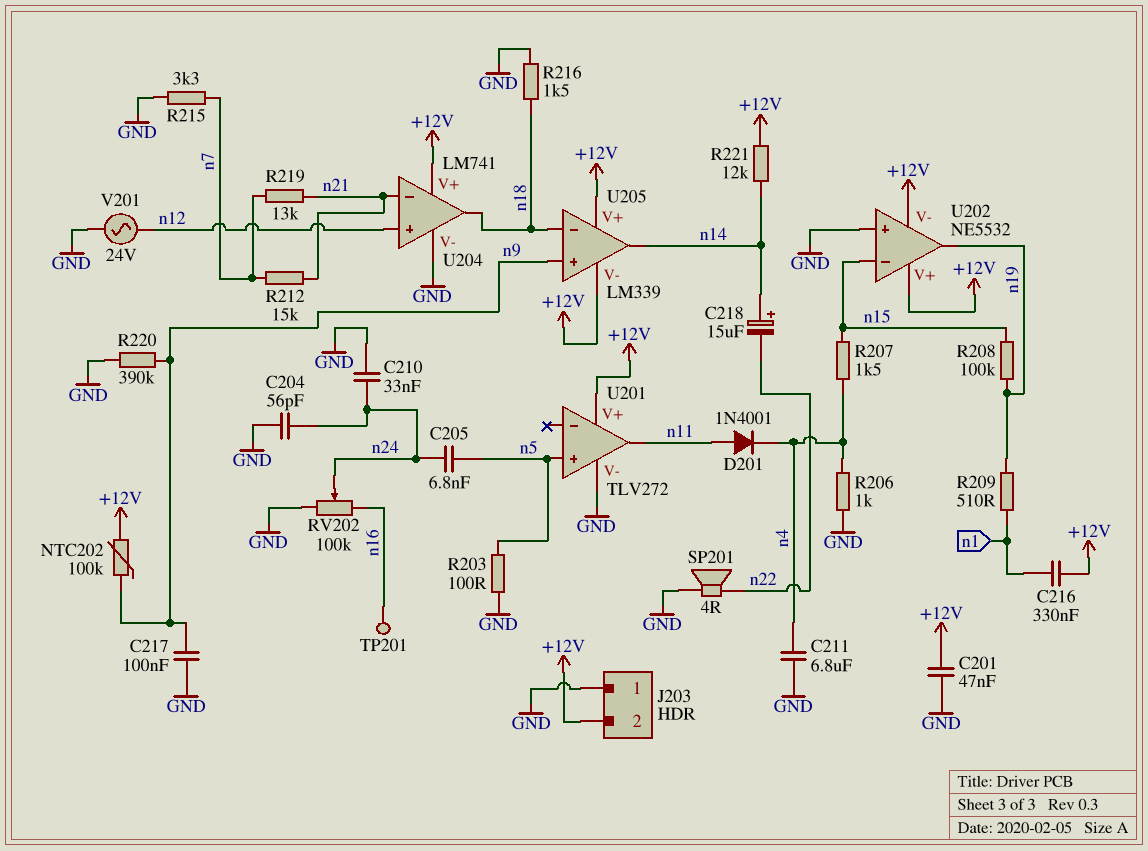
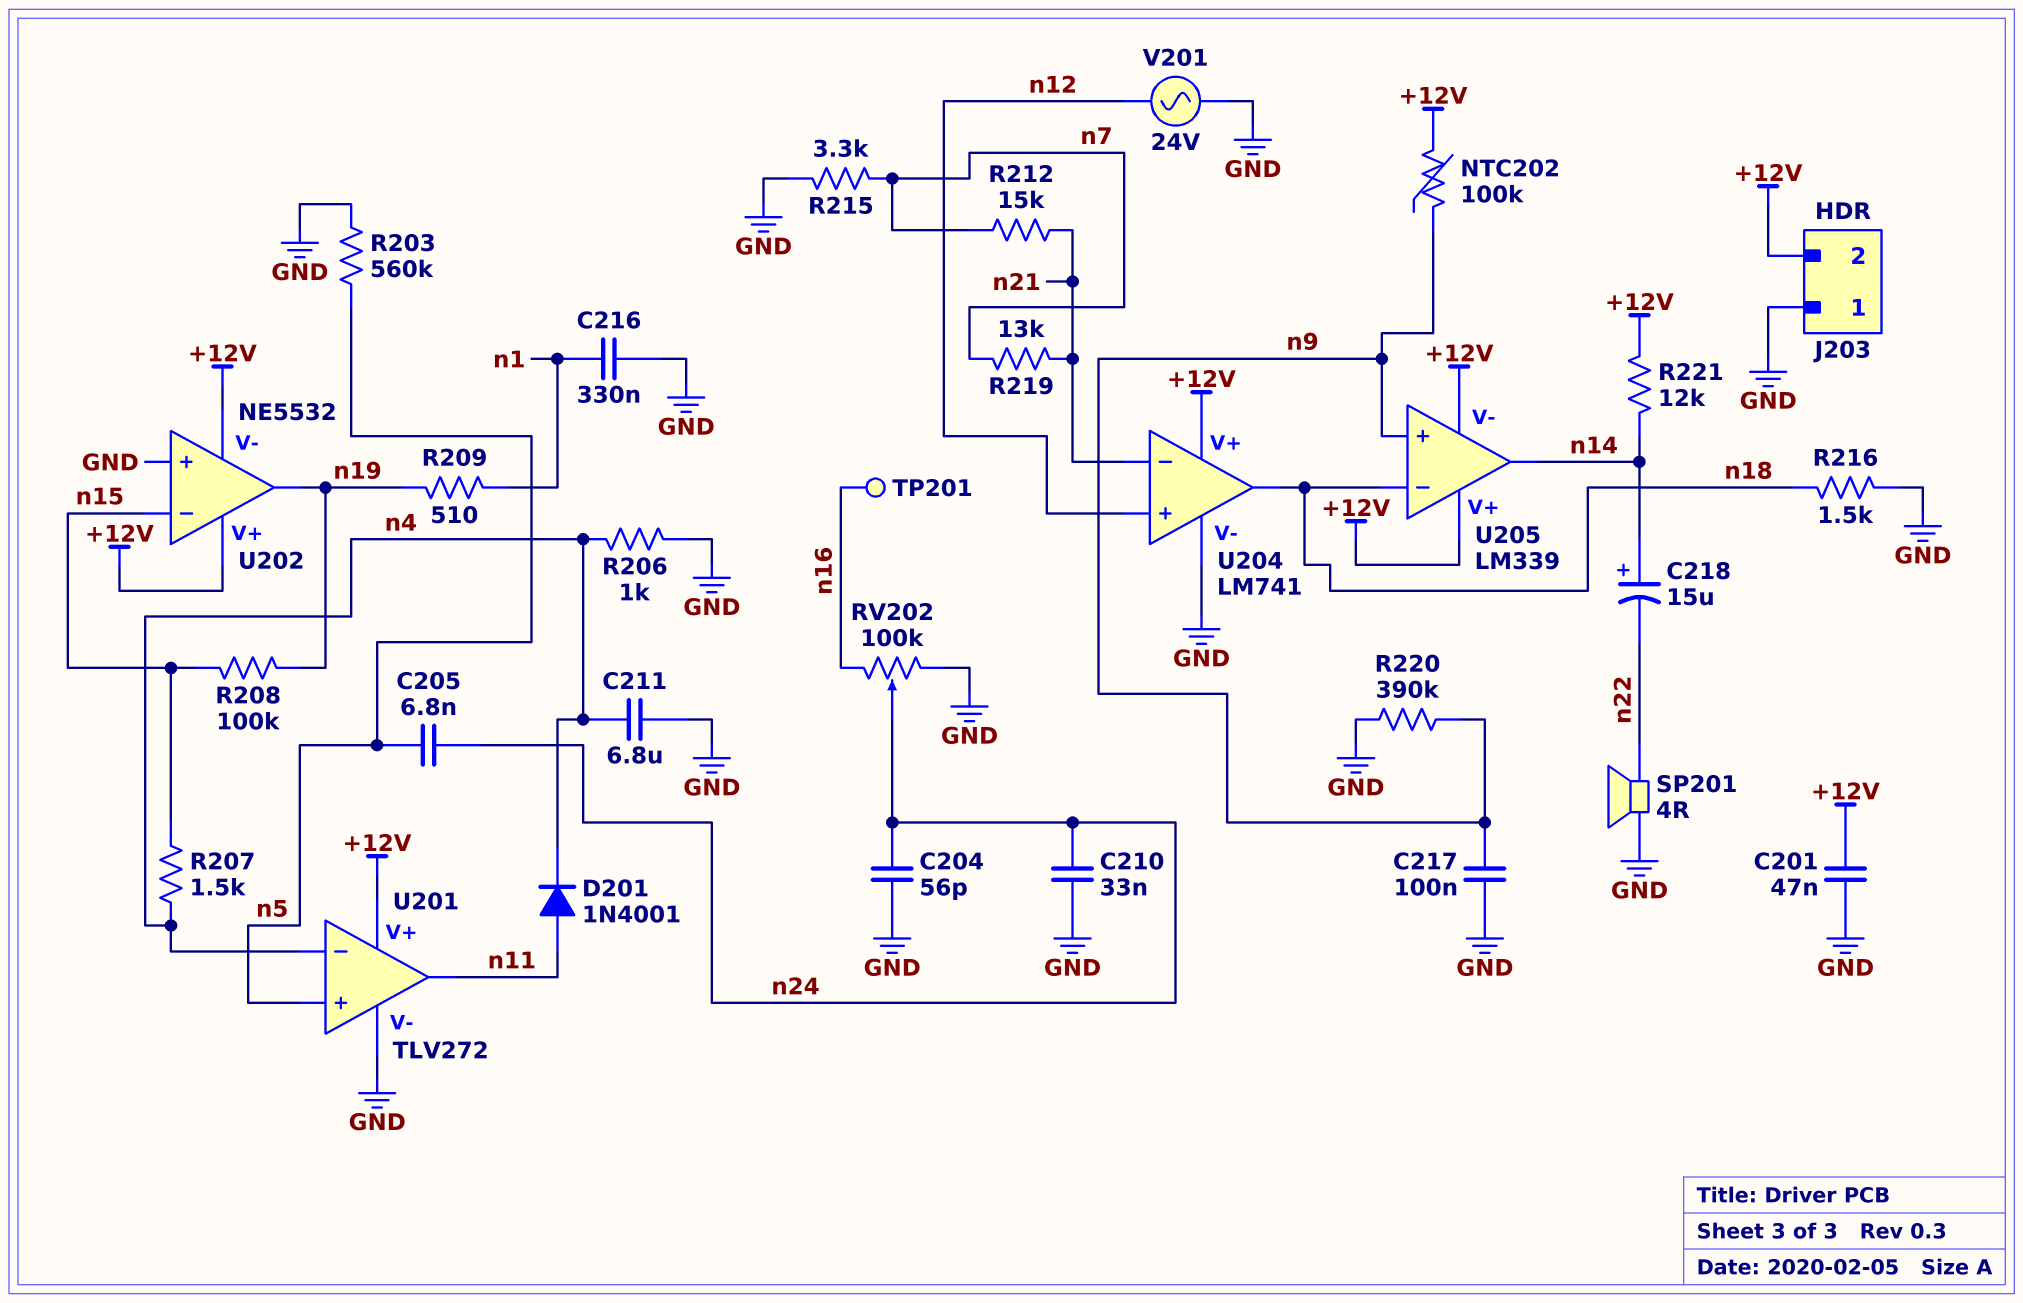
C216: 330nF (+12V, n1) -> 330nF (GND, n1)
R203: 100 (GND, n5) -> 560k (GND, n5)
U201 pin in-: none -> n4

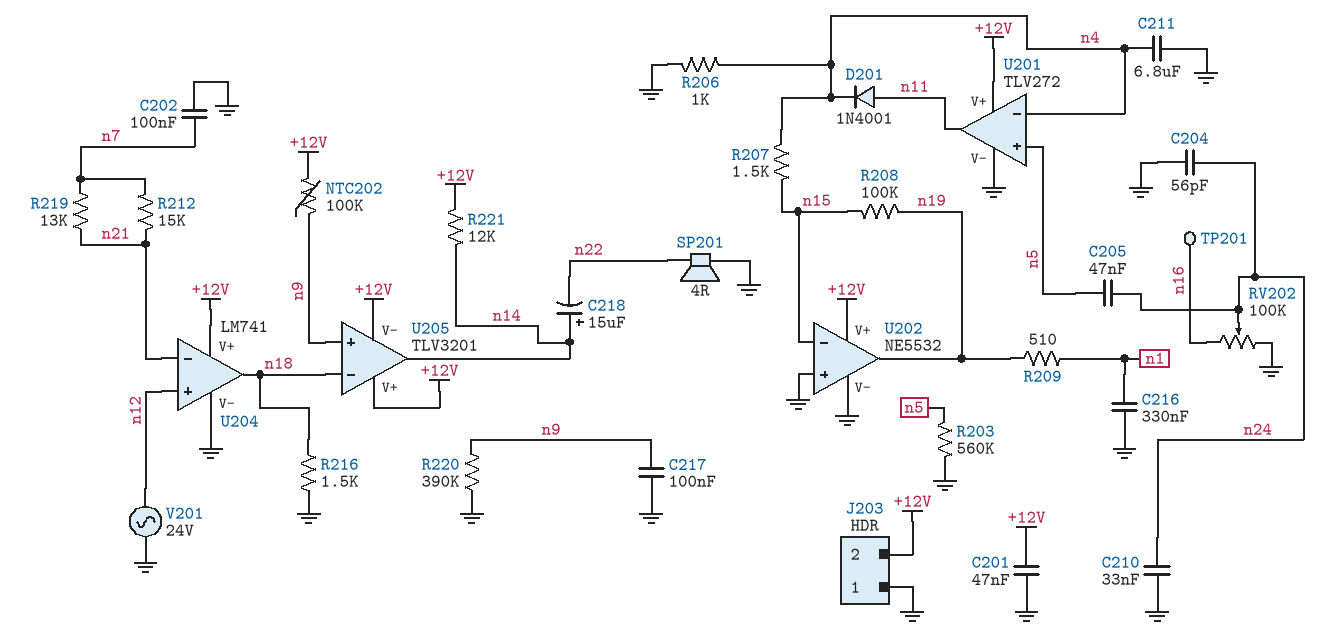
C202: none -> 100nF (GND, n7)
C205: 6.8nF (n5, n24) -> 47nF (n5, n24)
R215: 3.3k (GND, n7) -> none
U202 pin V-: +12V -> GND
U205: LM339 -> TLV3201

